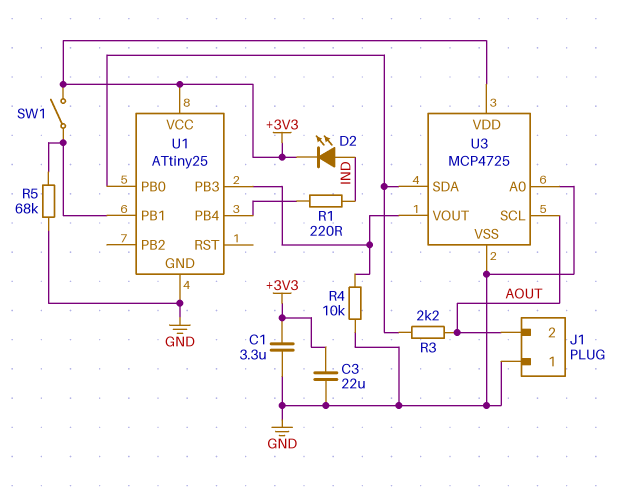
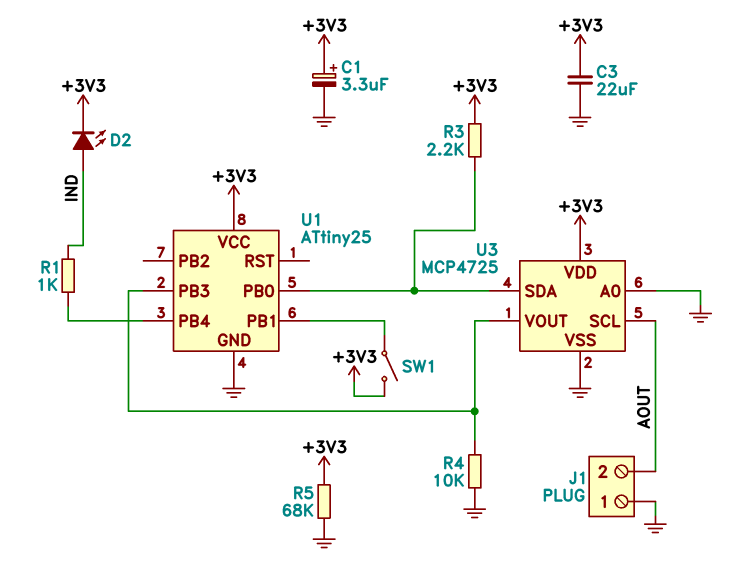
C1: 3.3uF (+3V3, GND) -> 3.3uF (plus +3V3, minus GND)
R1: 220 (IND, U1/PB4) -> 1k (IND, U1/PB4)
R3: 2.2k (AOUT, U1/PB0) -> 2.2k (+3V3, U1/PB0)
R5: 68k (GND, U1/PB1) -> 68k (+3V3, GND)

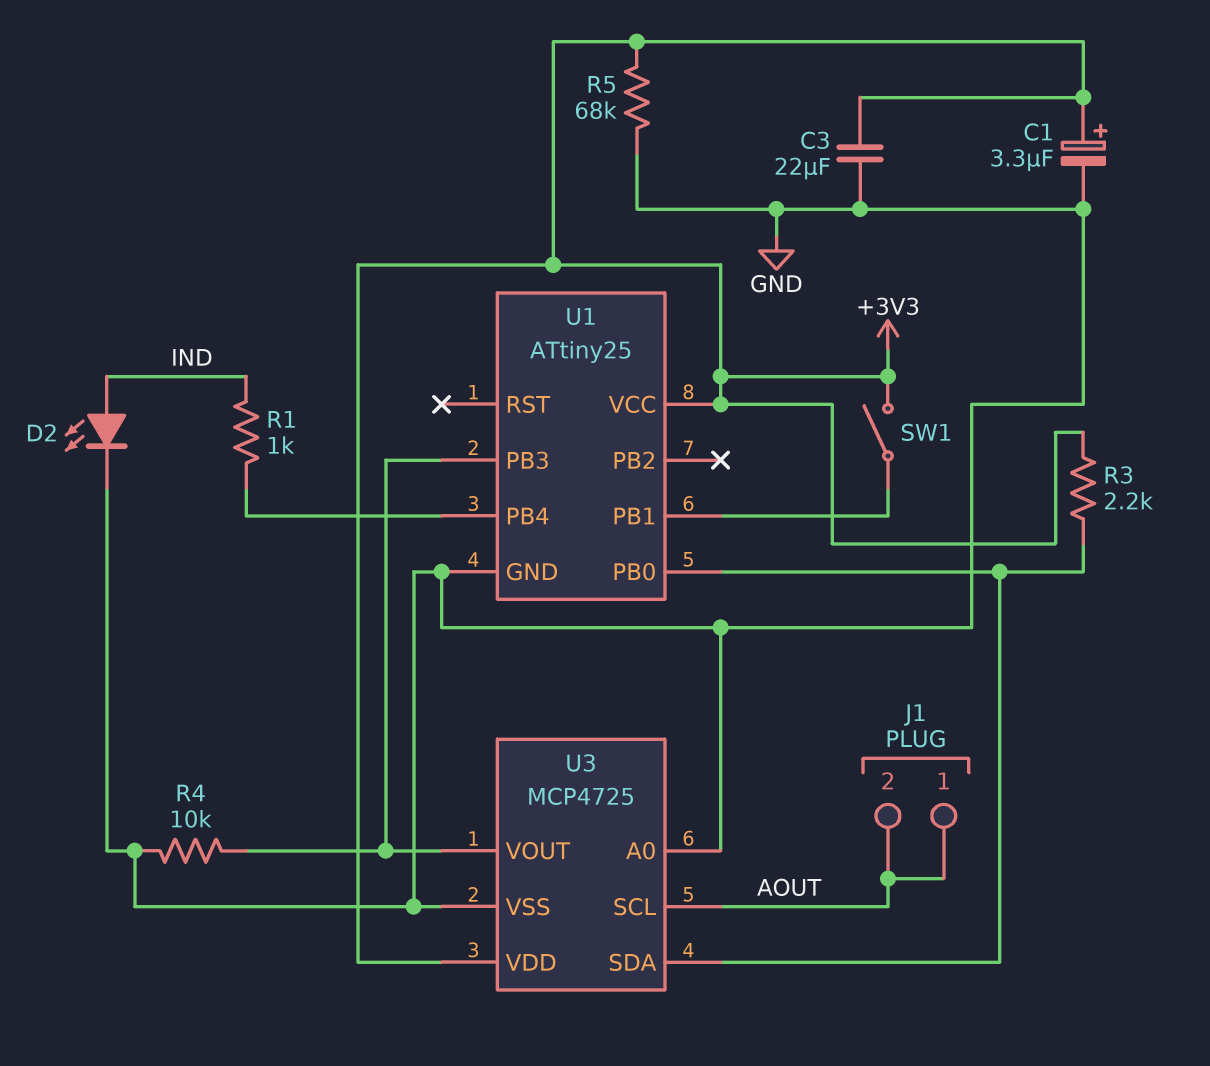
D2: LED (A IND, K +3V3) -> LED (A IND, K GND)
J1 pin 1: GND -> AOUT

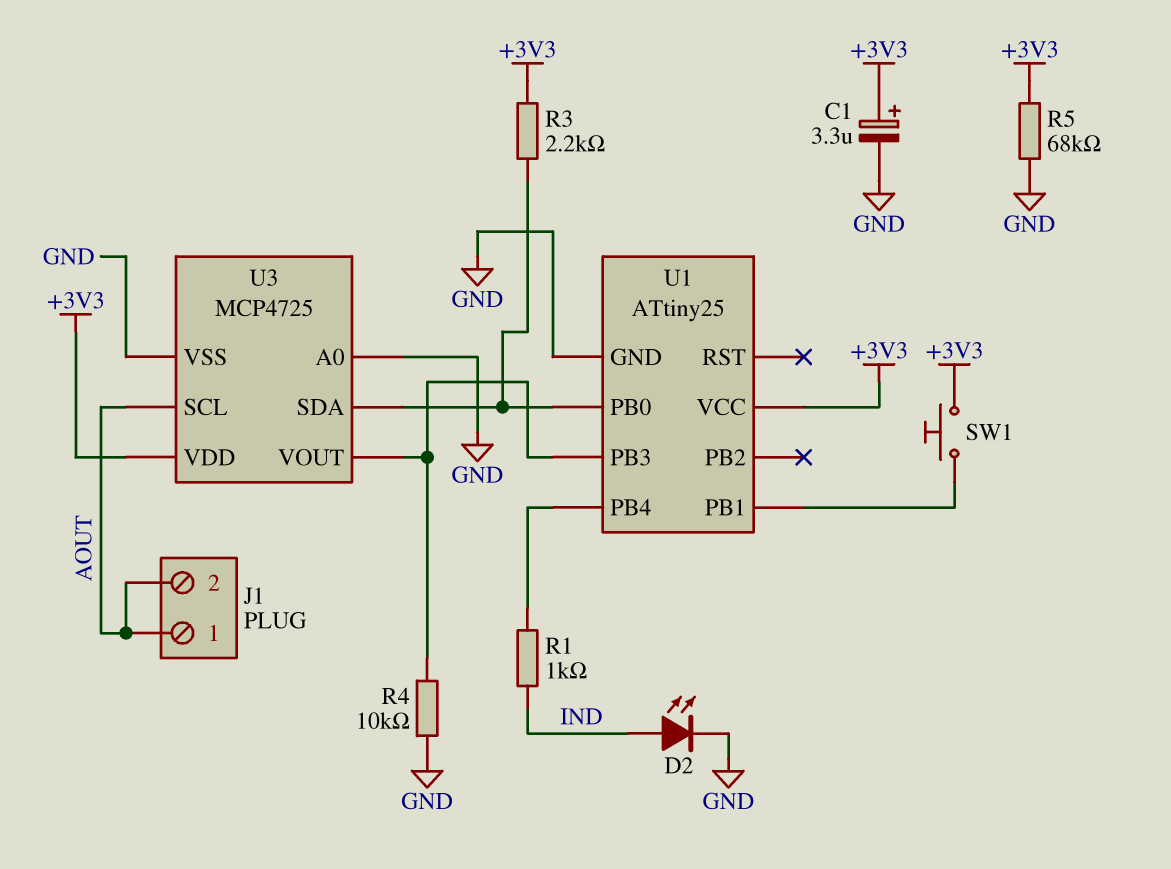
C3: 22uF (+3V3, GND) -> none
SW1: switch (+3V3, U1/PB1) -> button (+3V3, U1/PB1)

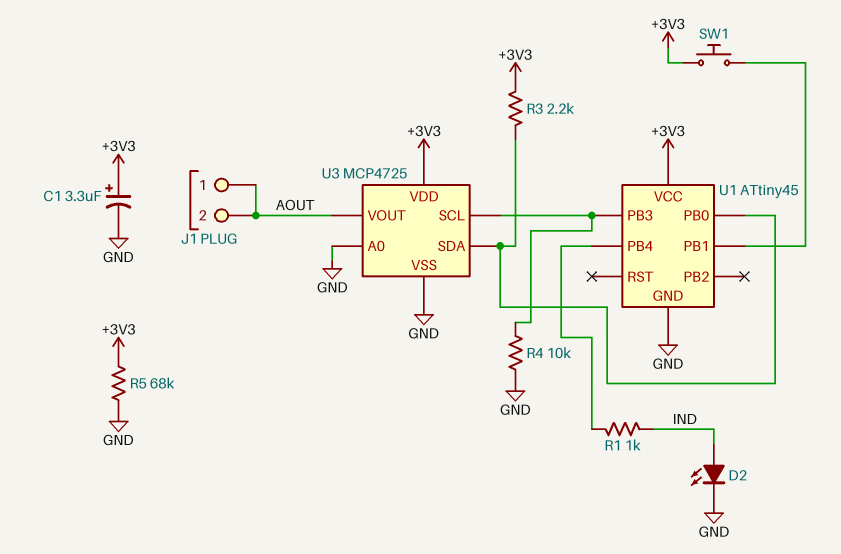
U1: ATtiny25 -> ATtiny45
U3 pin SCL: AOUT -> U1/PB3
U3 pin VOUT: U1/PB3 -> AOUT

